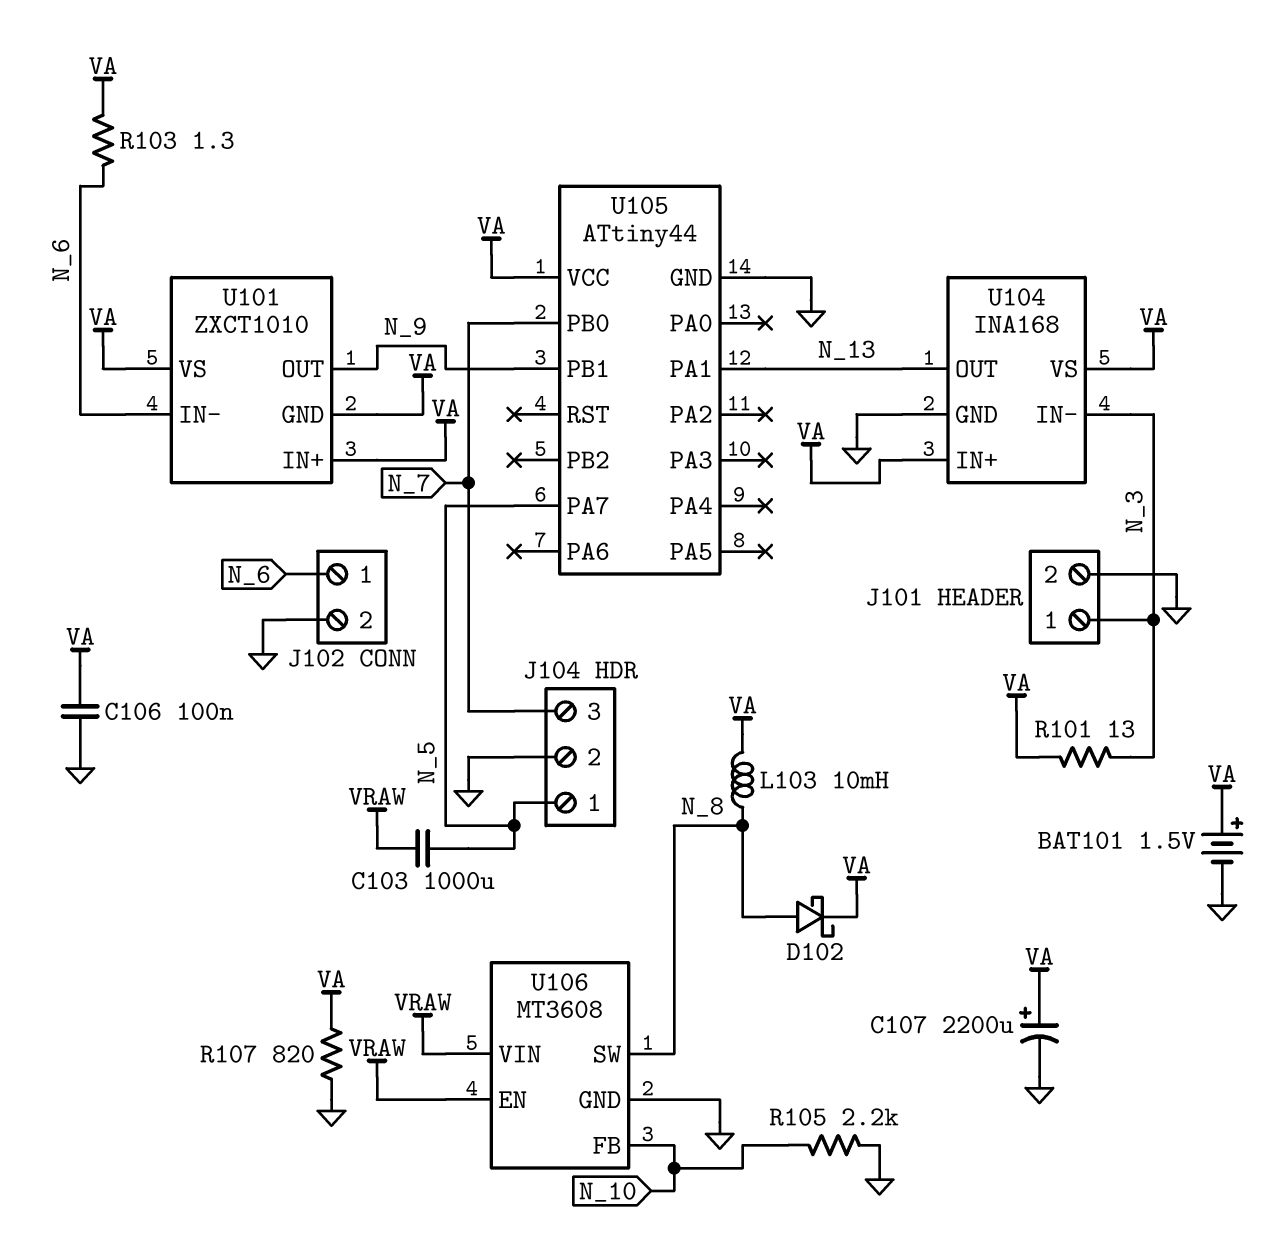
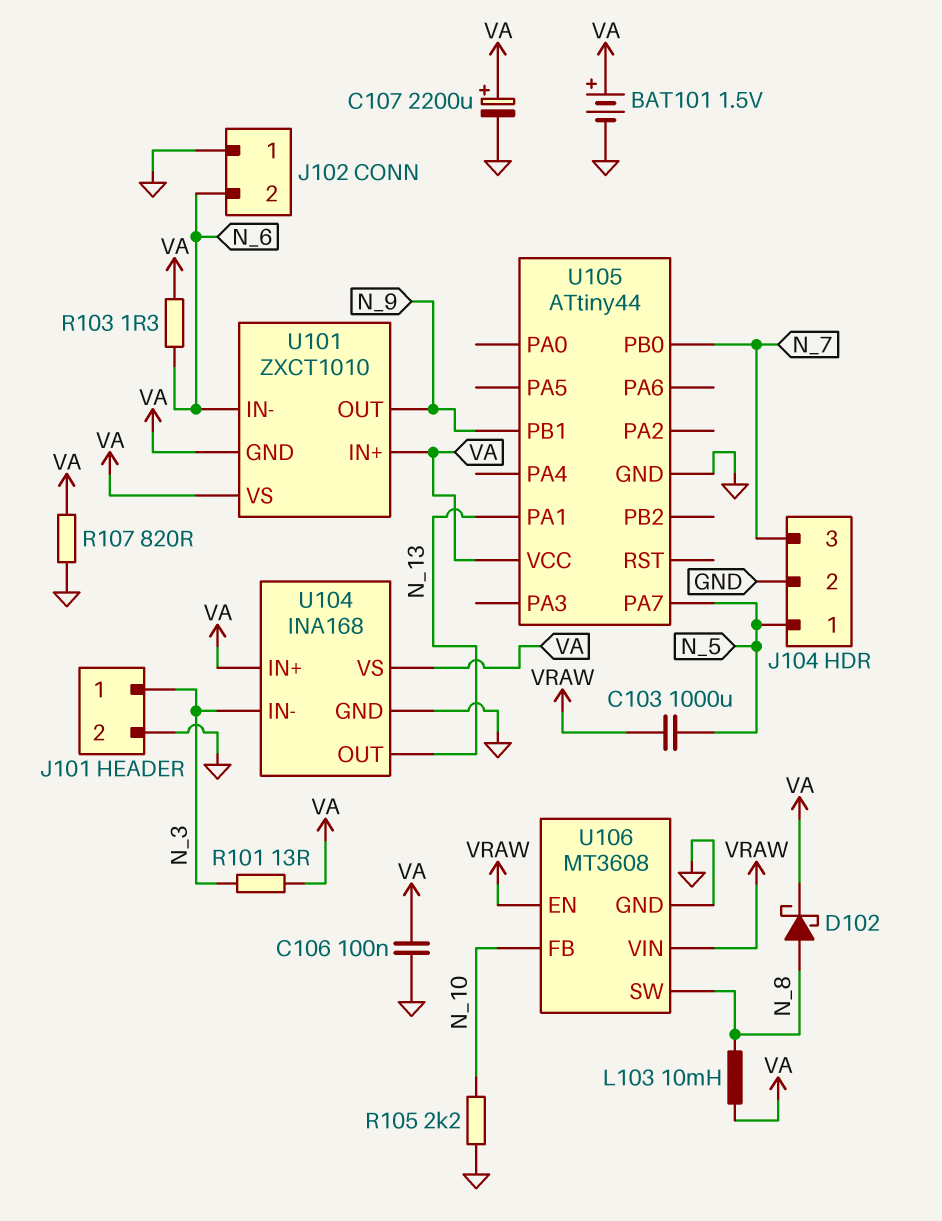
J102 pin 1: N_6 -> GND
J102 pin 2: GND -> N_6

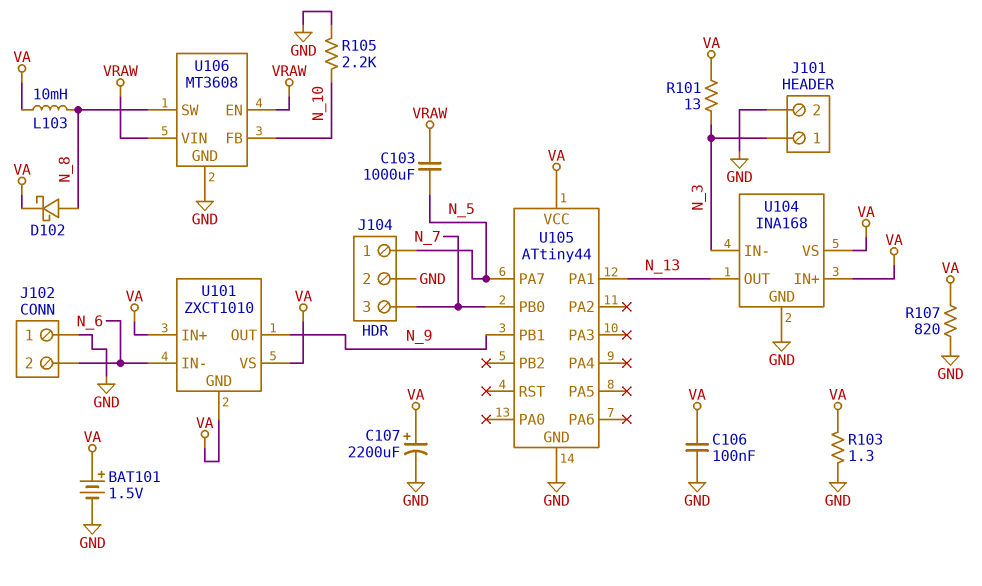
R103: 1.3 (N_6, VA) -> 1.3 (GND, VA)

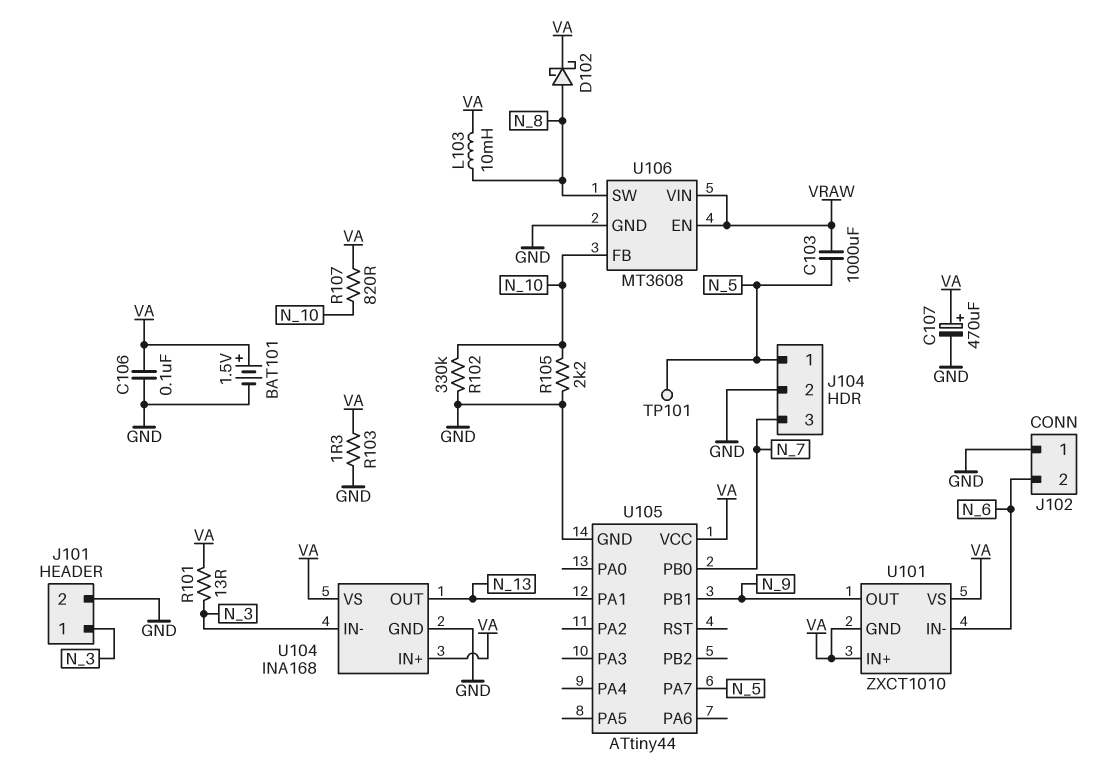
C107: 2200uF (plus VA, minus GND) -> 470uF (plus VA, minus GND)
R102: none -> 330k (GND, N_10)
R107: 820 (GND, VA) -> 820 (N_10, VA)
TP101: none -> test point (N_5)

